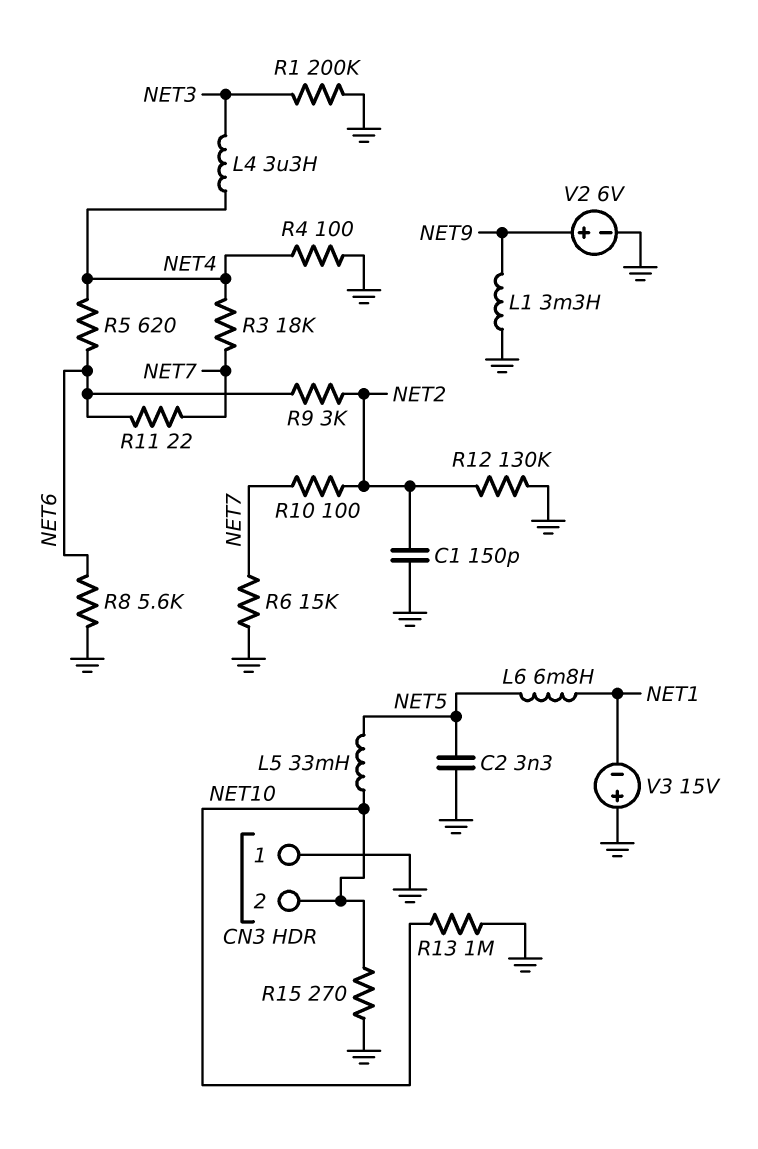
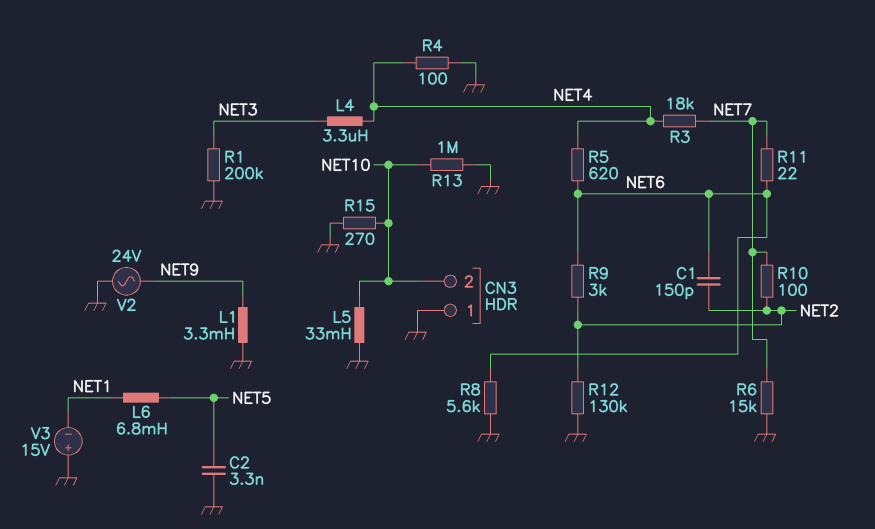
C1: 150pF (GND, NET2) -> 150pF (NET2, NET6)
L5: 33mH (NET5, NET10) -> 33mH (GND, NET10)
V2: 6V (plus NET9, minus GND) -> AC 24V (GND, NET9)

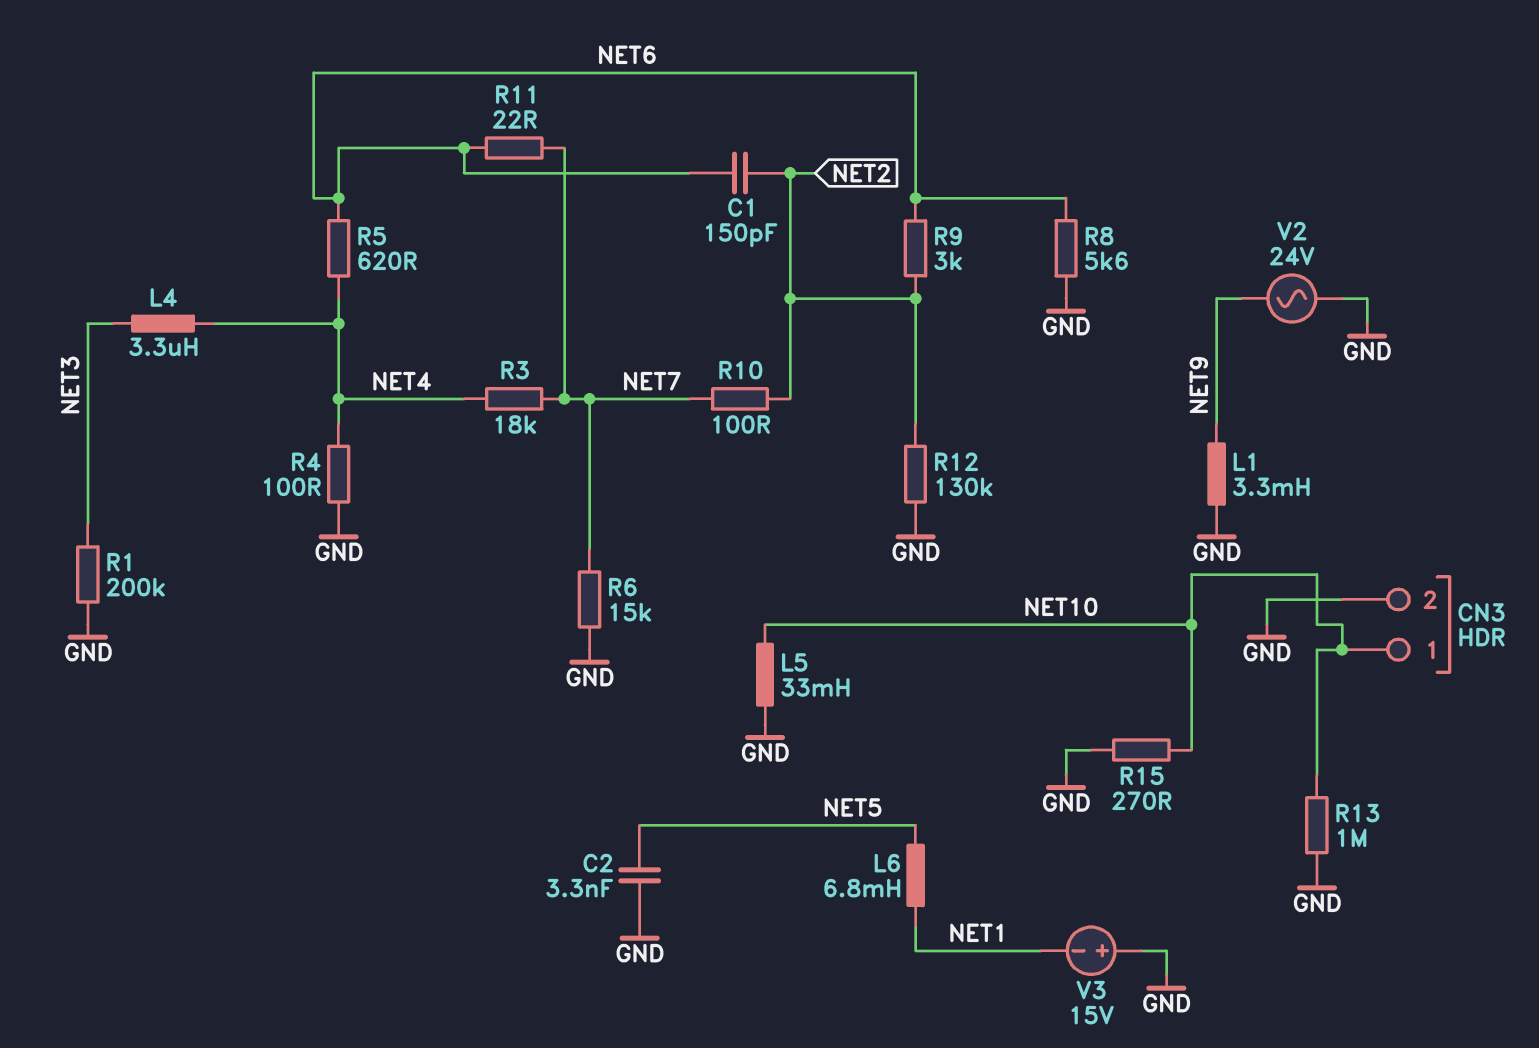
CN3 pin 1: GND -> NET10
CN3 pin 2: NET10 -> GND

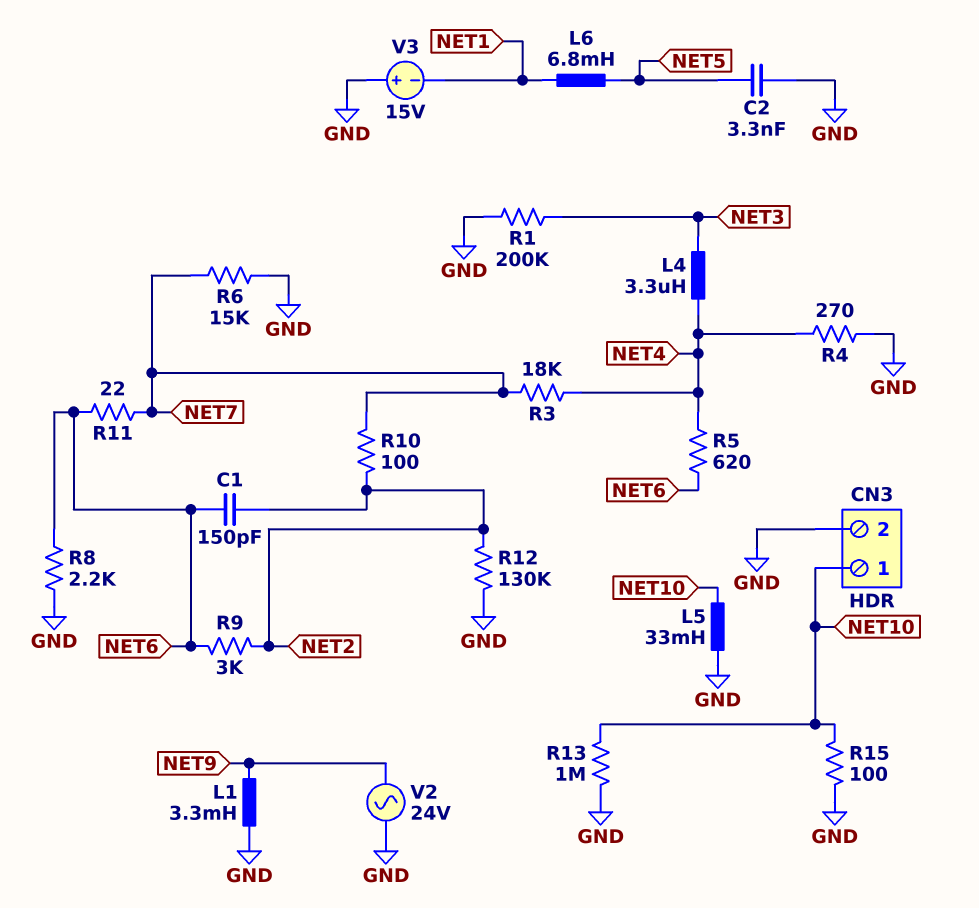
R4: 100 (GND, NET4) -> 270 (GND, NET4)
R8: 5.6k (GND, NET6) -> 2.2k (GND, NET6)
R15: 270 (GND, NET10) -> 100 (GND, NET10)

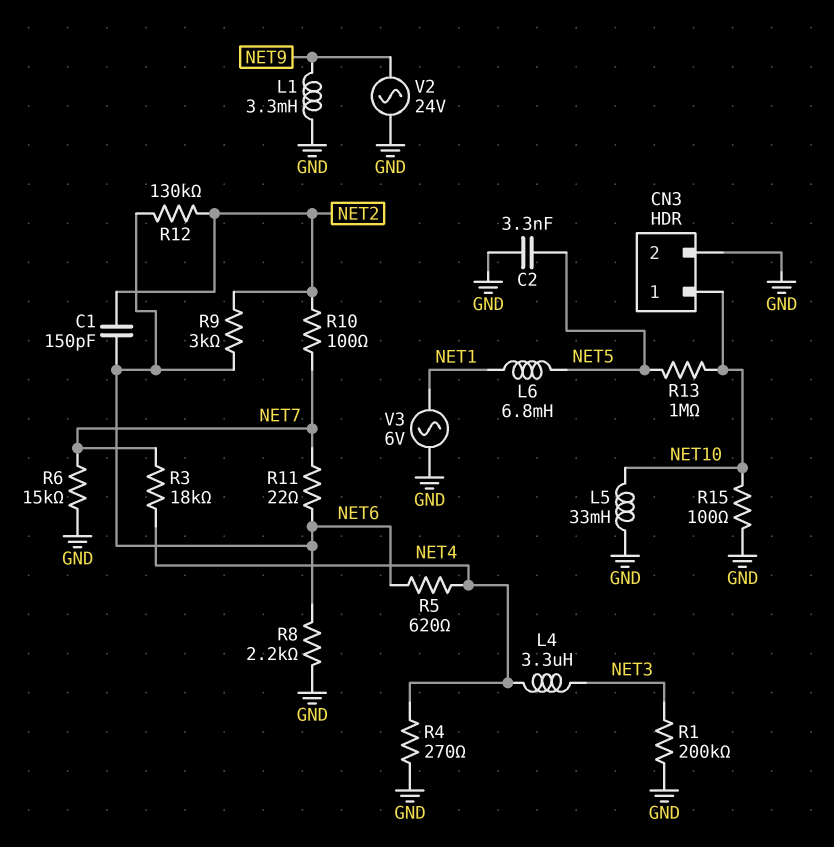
R12: 130k (GND, NET2) -> 130k (NET2, NET6)
R13: 1M (GND, NET10) -> 1M (NET5, NET10)
V3: 15V (plus GND, minus NET1) -> AC 6V (GND, NET1)

